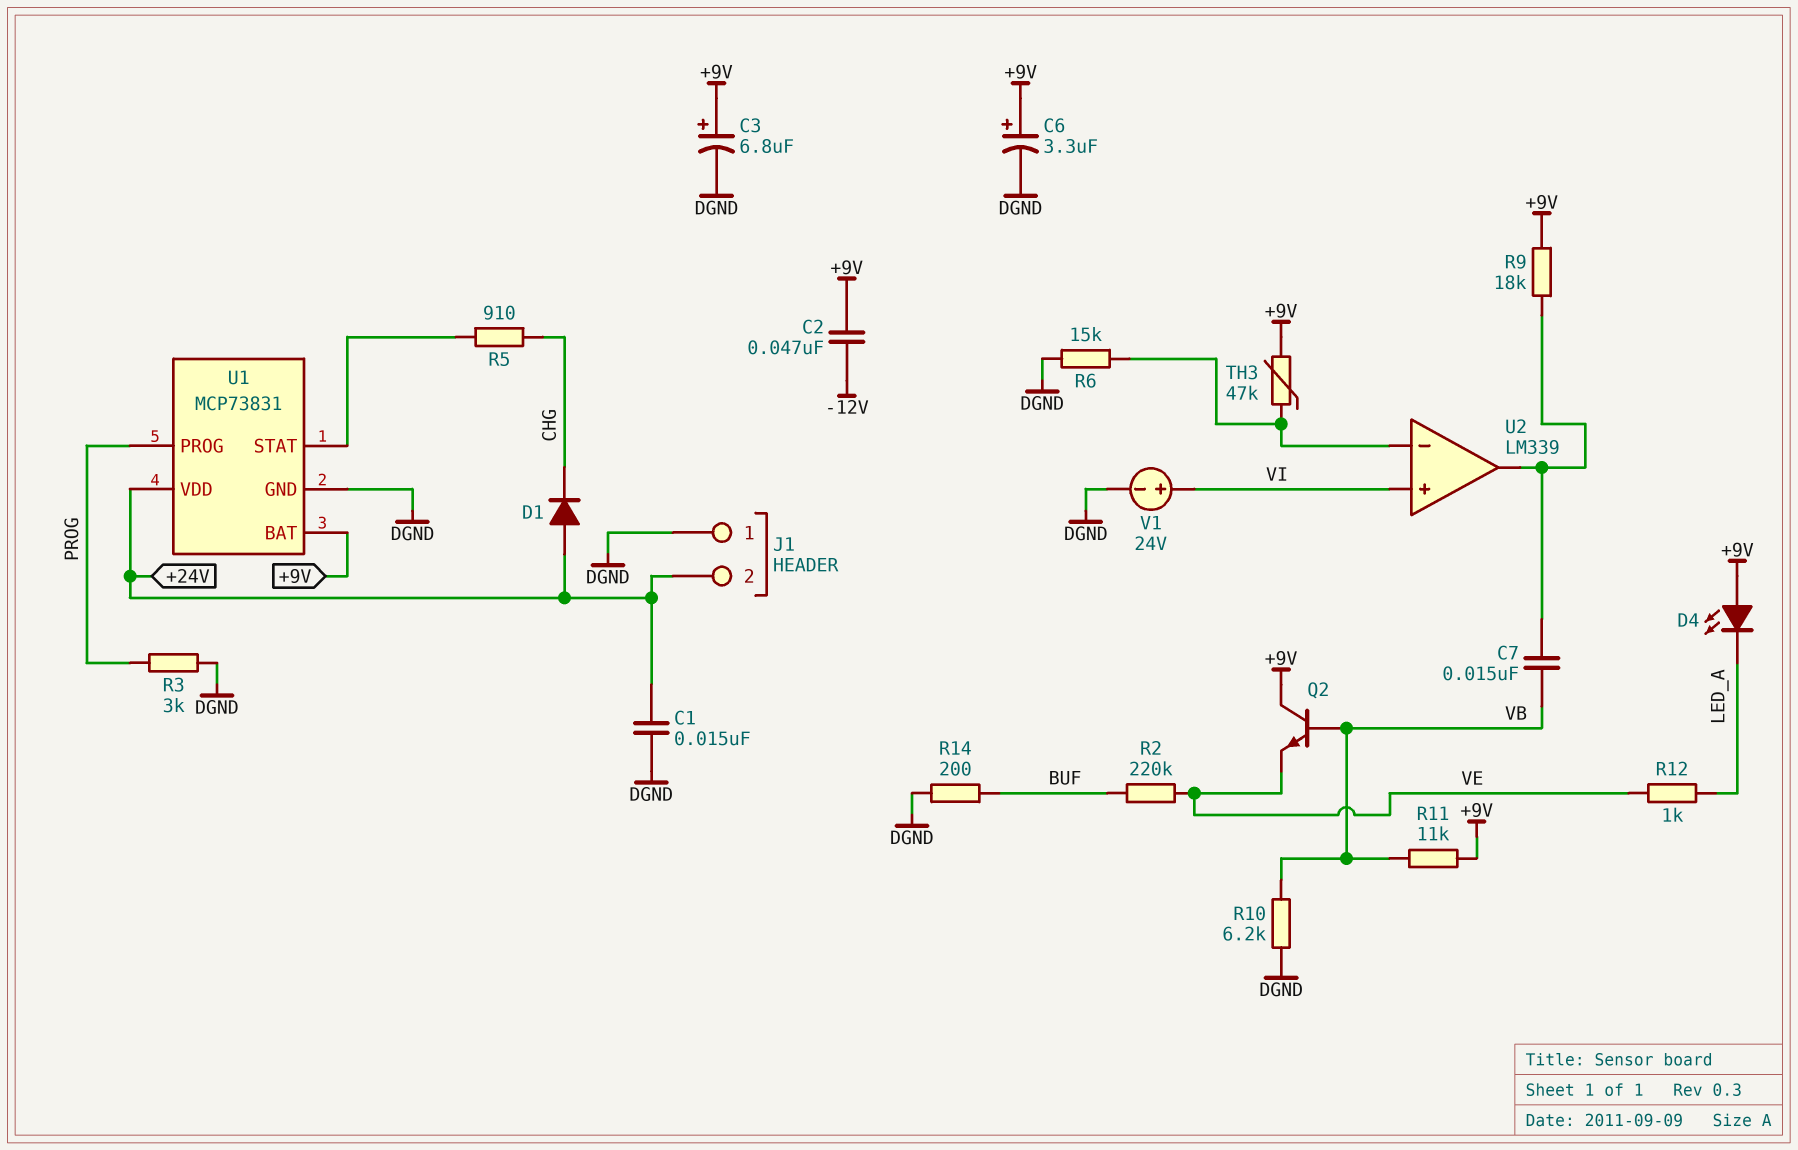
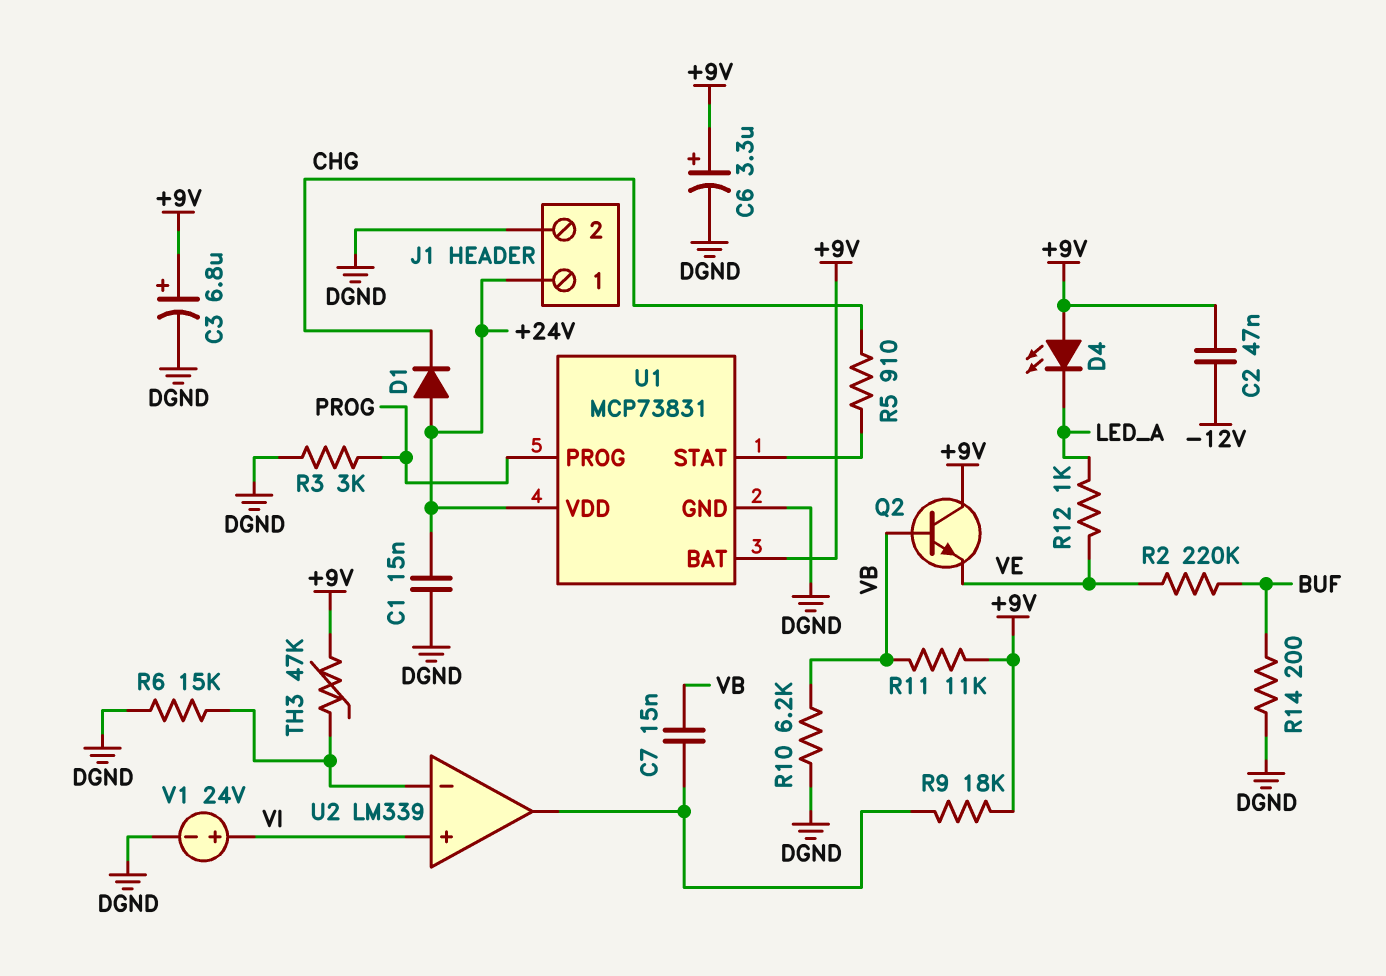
J1 pin 1: DGND -> +24V
J1 pin 2: +24V -> DGND

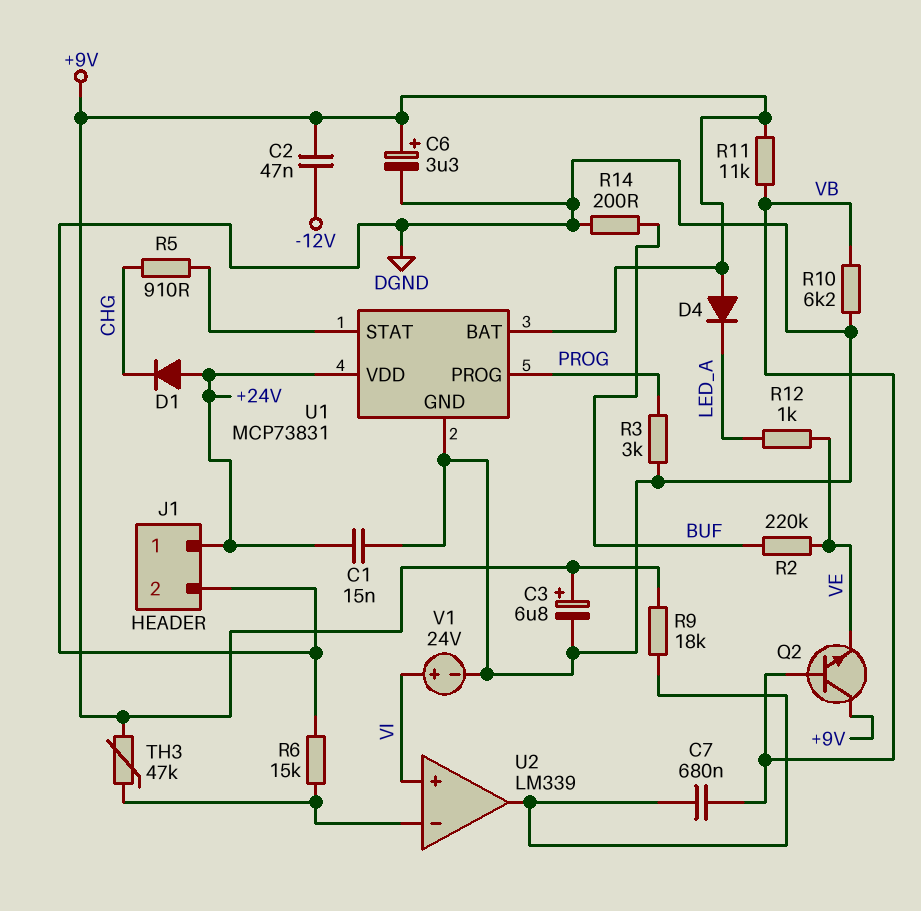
C7: 15nF (U2/out, VB) -> 680nF (U2/out, VB)
D4: LED (A +9V, K LED_A) -> diode (A +9V, K LED_A)

